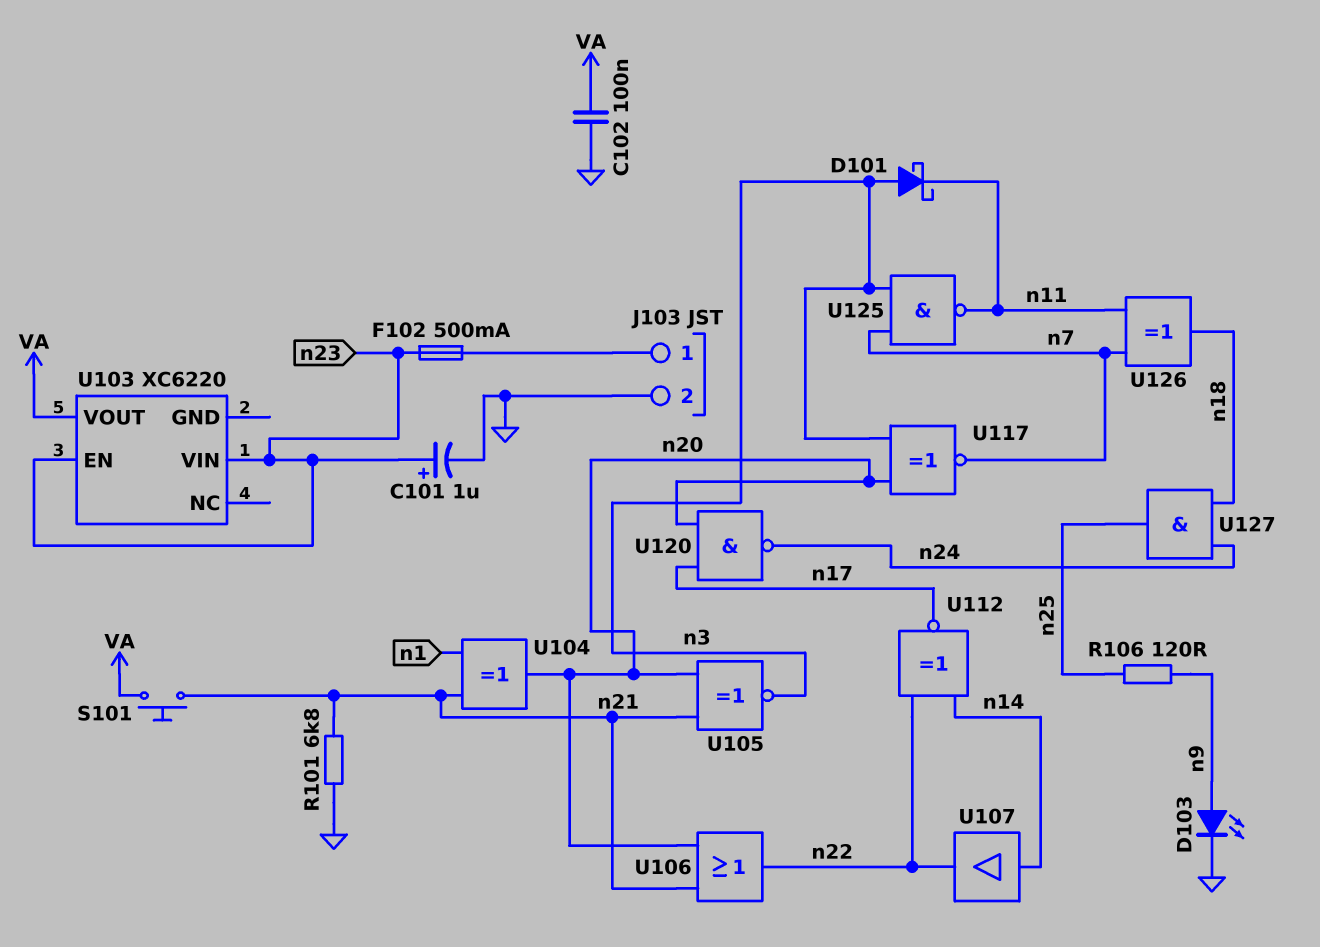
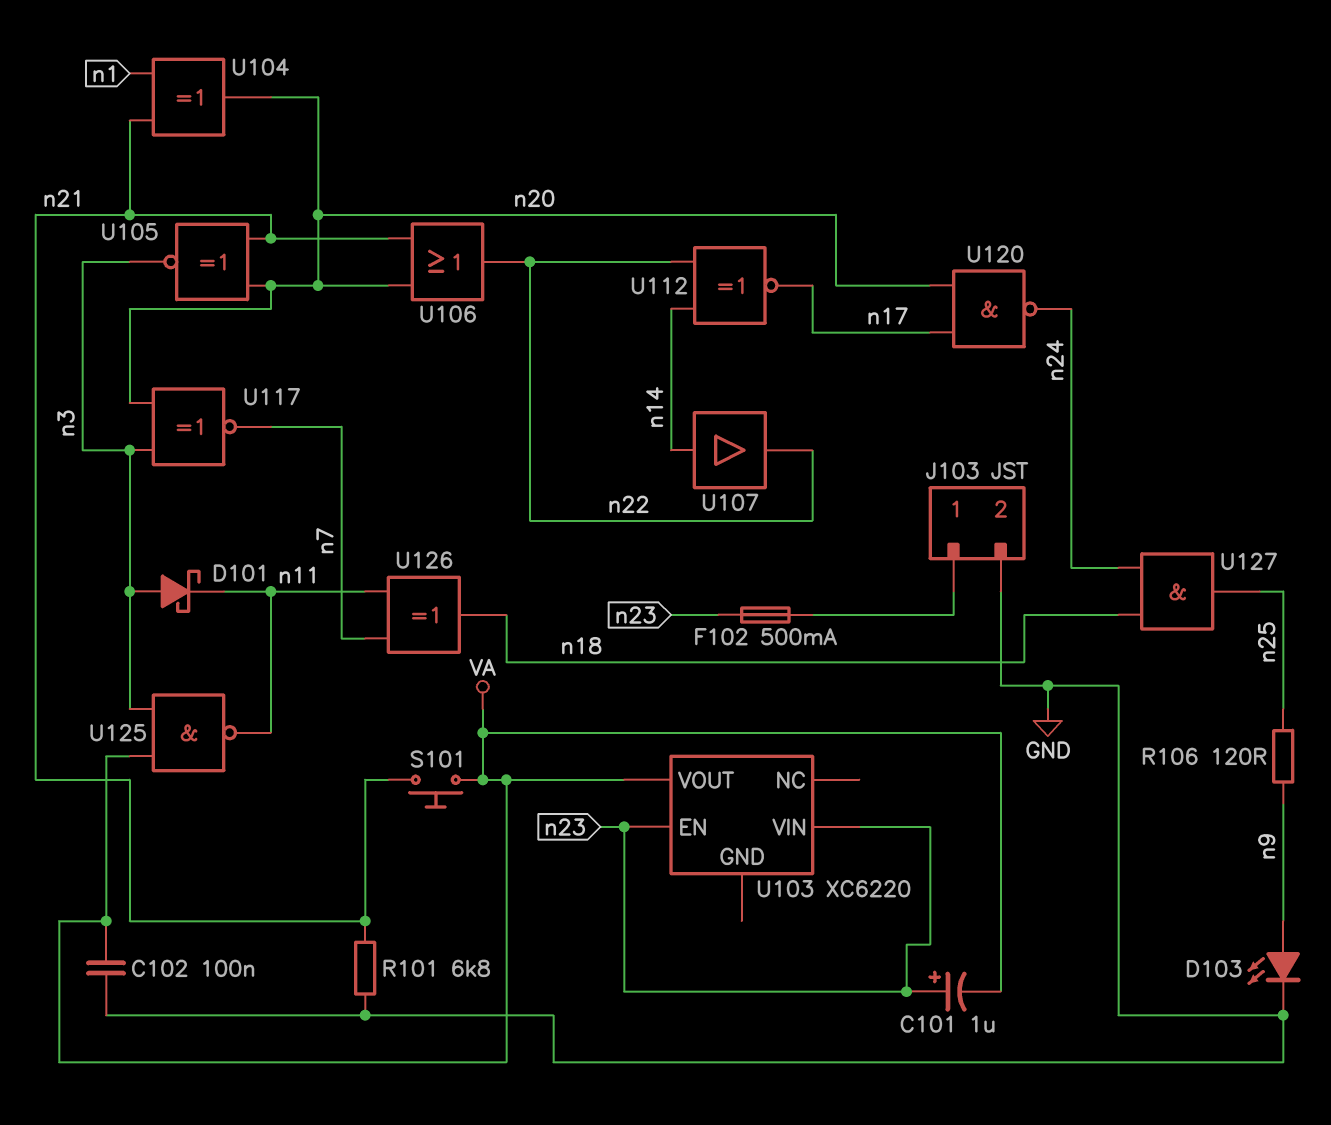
C101: 1uF (plus n23, minus GND) -> 1uF (plus n23, minus VA)
U125: NAND (in n3, in n7, out n11) -> NAND (in VA, in n3, out n11)

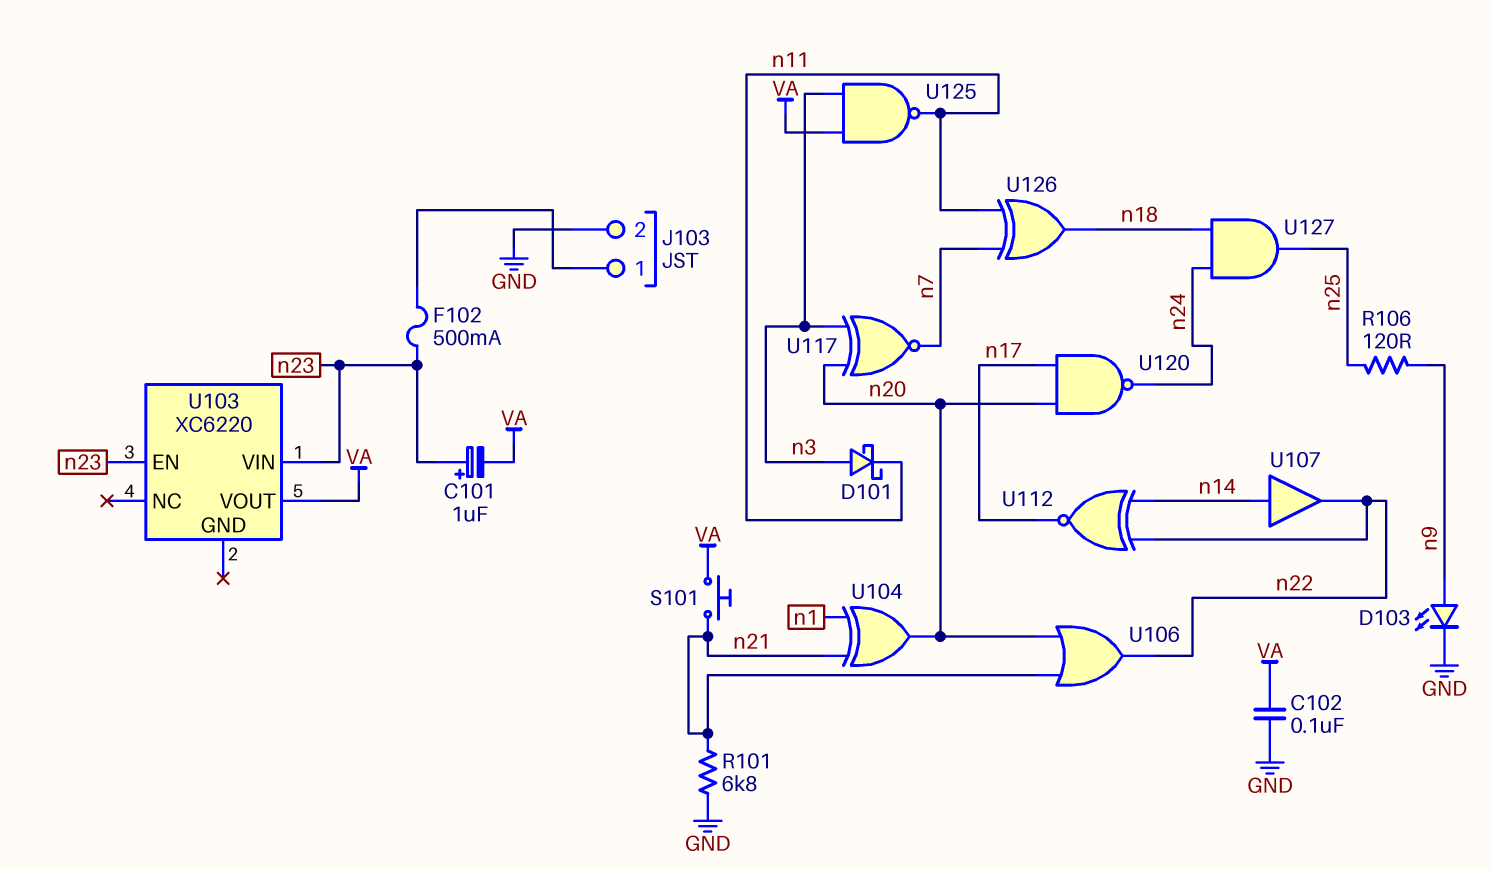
U105: XNOR (in n20, in n21, out n3) -> none

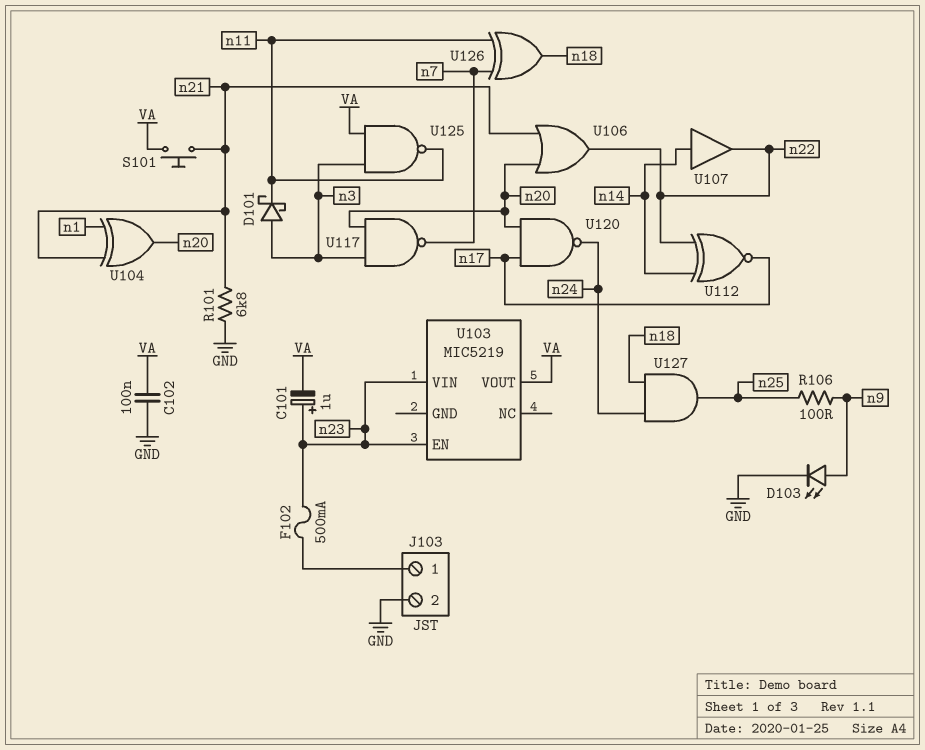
R106: 120 (n9, n25) -> 100 (n9, n25)
U103: XC6220 -> MIC5219
U117: XNOR (in n3, in n20, out n7) -> NAND (in n3, in n20, out n7)

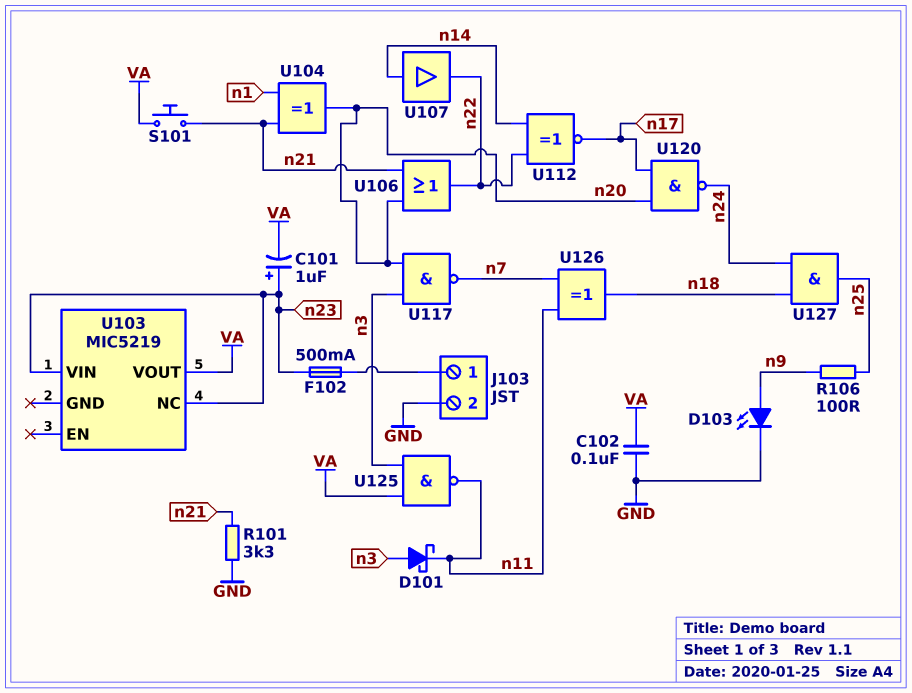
R101: 6.8k (GND, n21) -> 3.3k (GND, n21)
U103 pin EN: n23 -> none
U103 pin NC: none -> n23

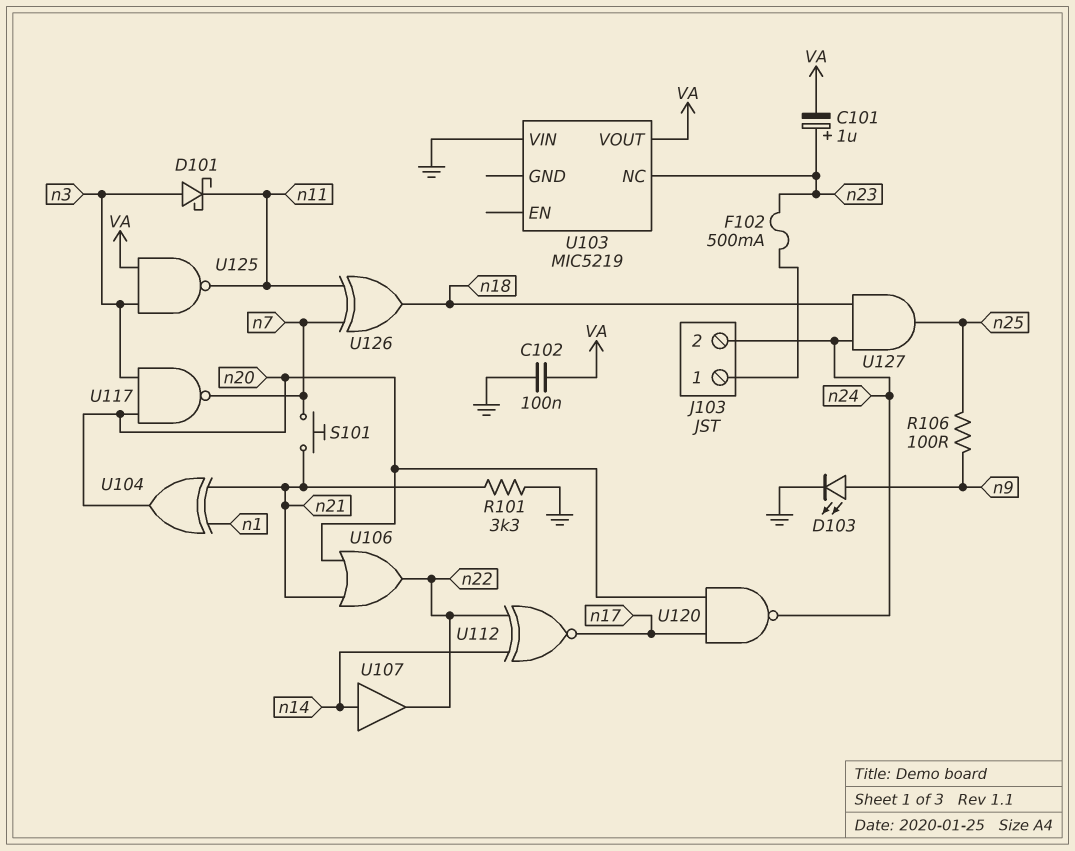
J103 pin 2: GND -> n24
S101: button (VA, n21) -> button (n7, n21)
U103 pin VIN: n23 -> GND

